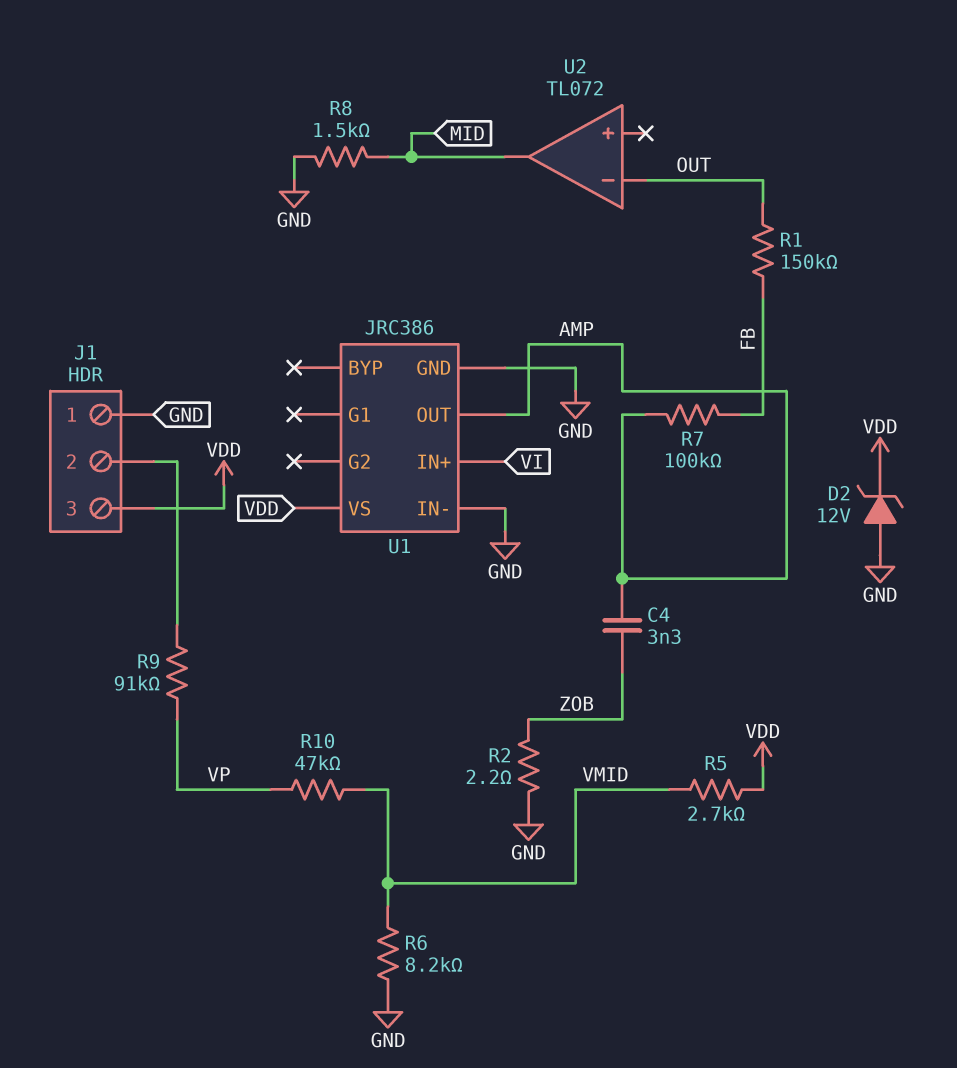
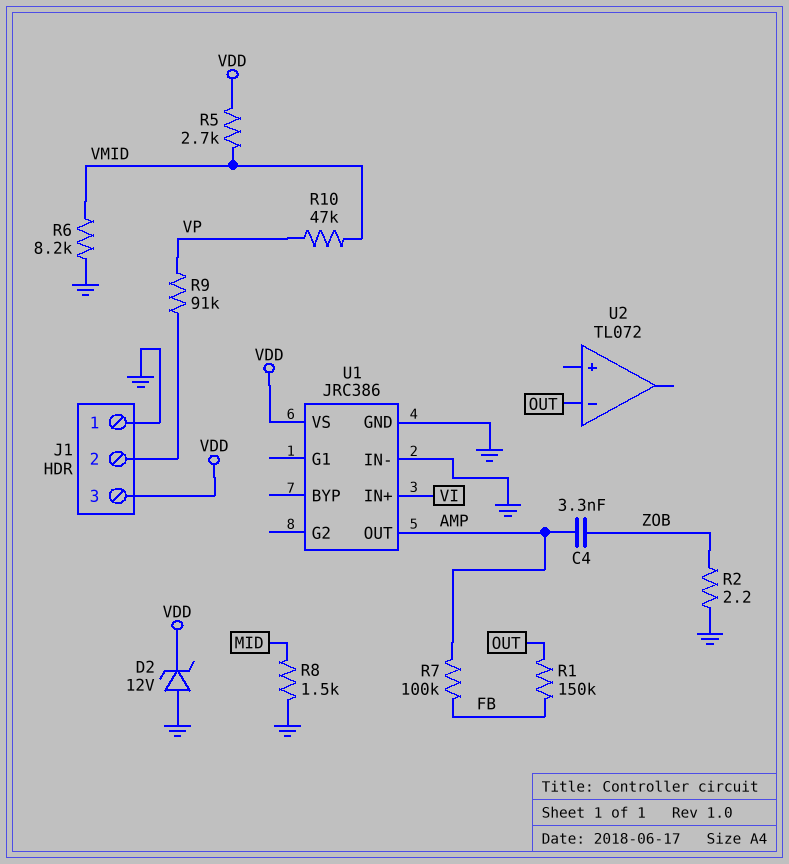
U2 pin out: MID -> none

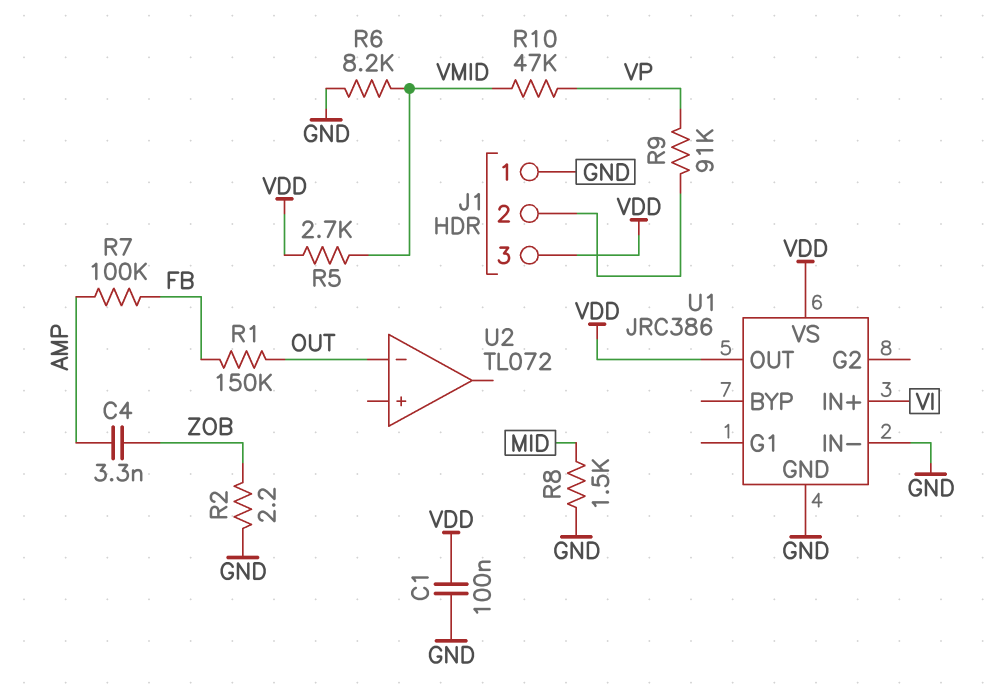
C1: none -> 100nF (GND, VDD)
D2: zener 12V (A GND, K VDD) -> none
U1 pin OUT: AMP -> VDD

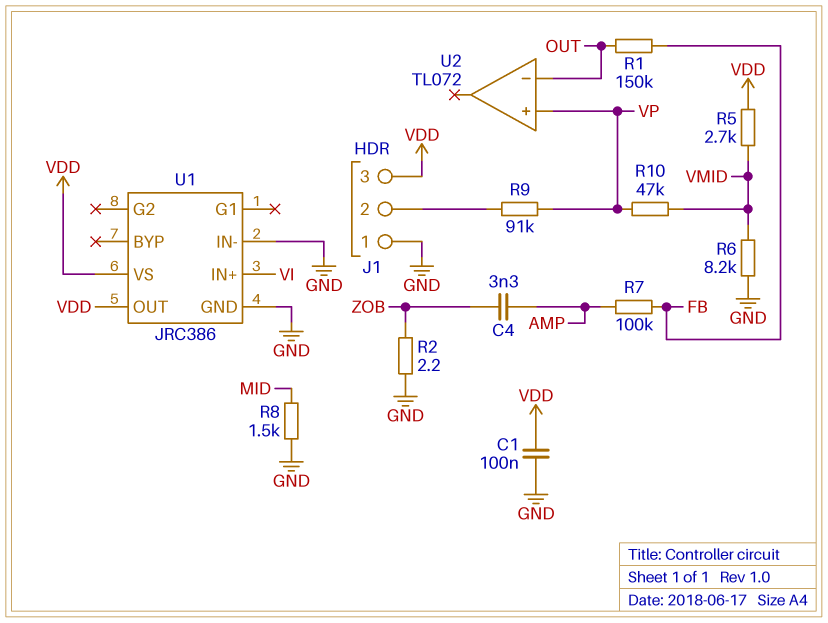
U2 pin in+: none -> VP

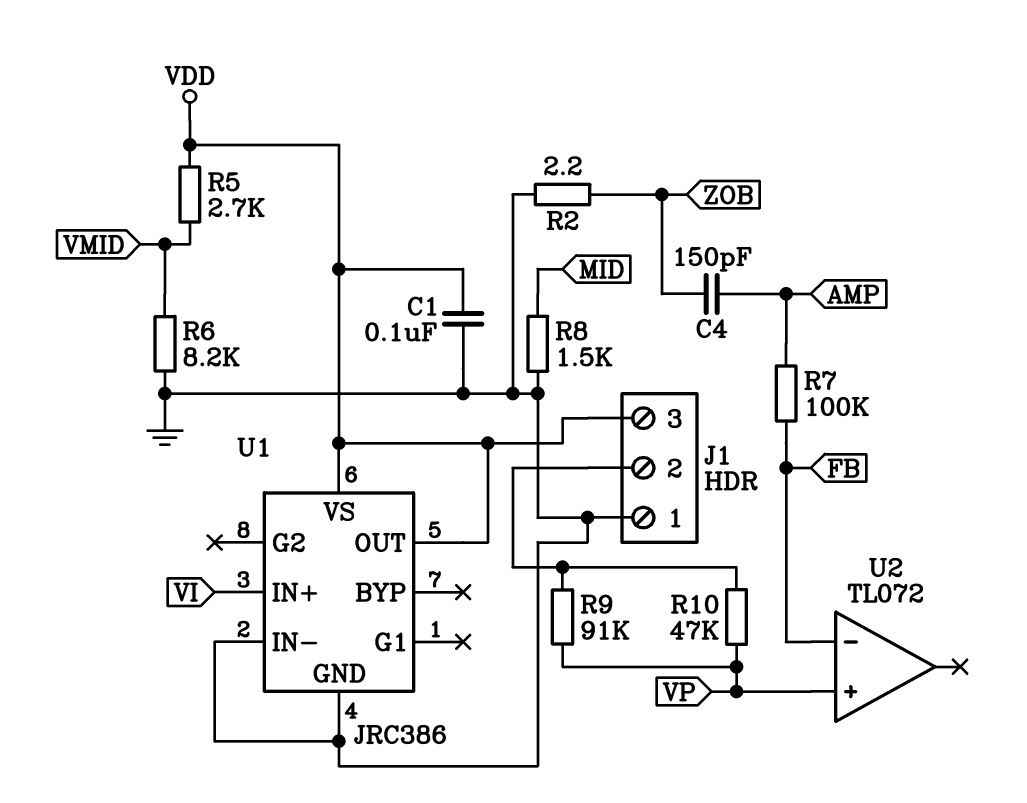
C4: 3.3nF (AMP, ZOB) -> 150pF (AMP, ZOB)
R1: 150k (FB, OUT) -> none
R10: 47k (VMID, VP) -> 47k (J1/2, VP)
U2 pin in-: OUT -> FB

